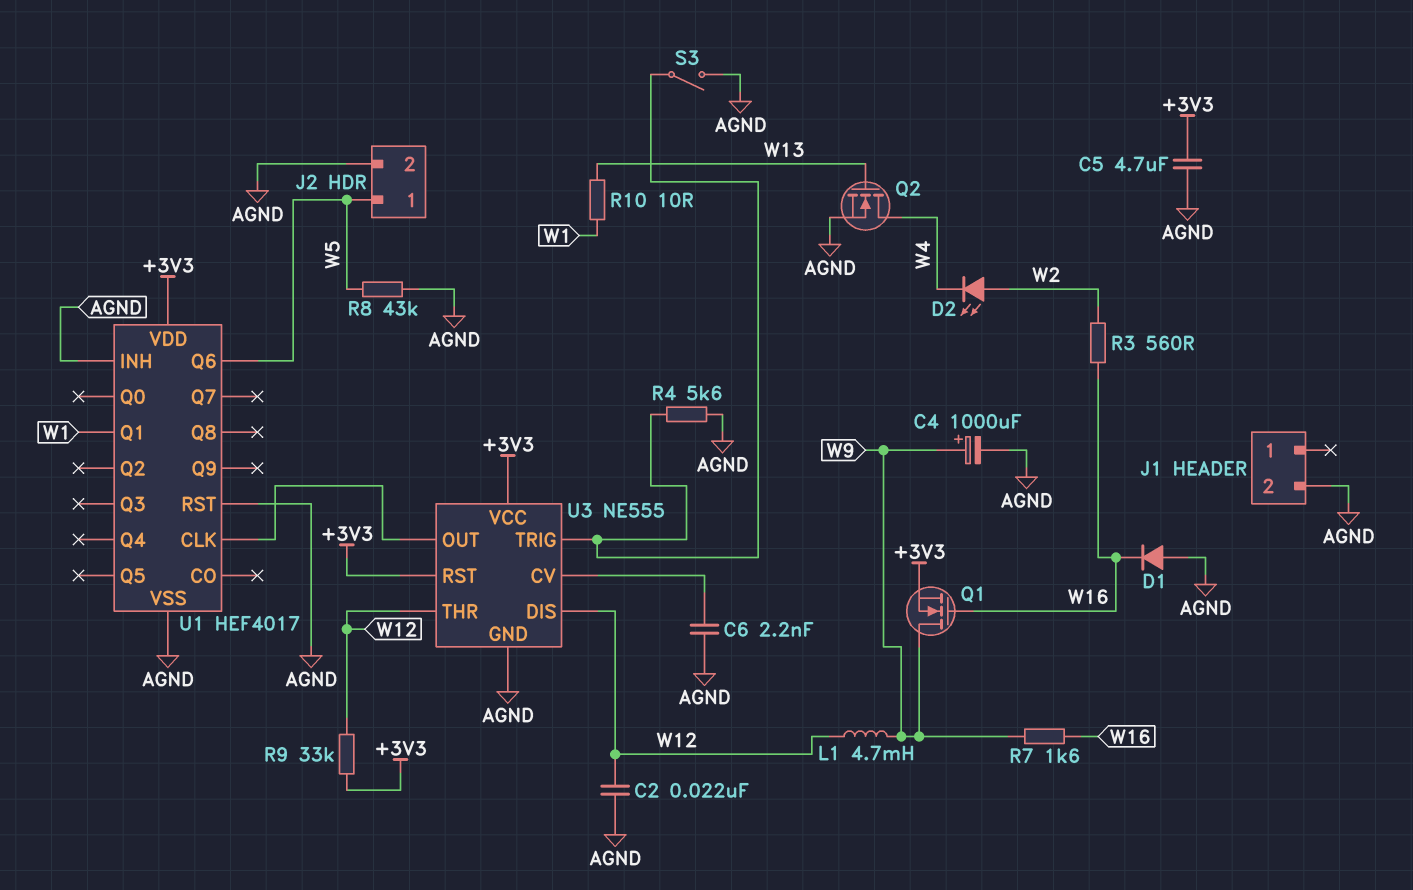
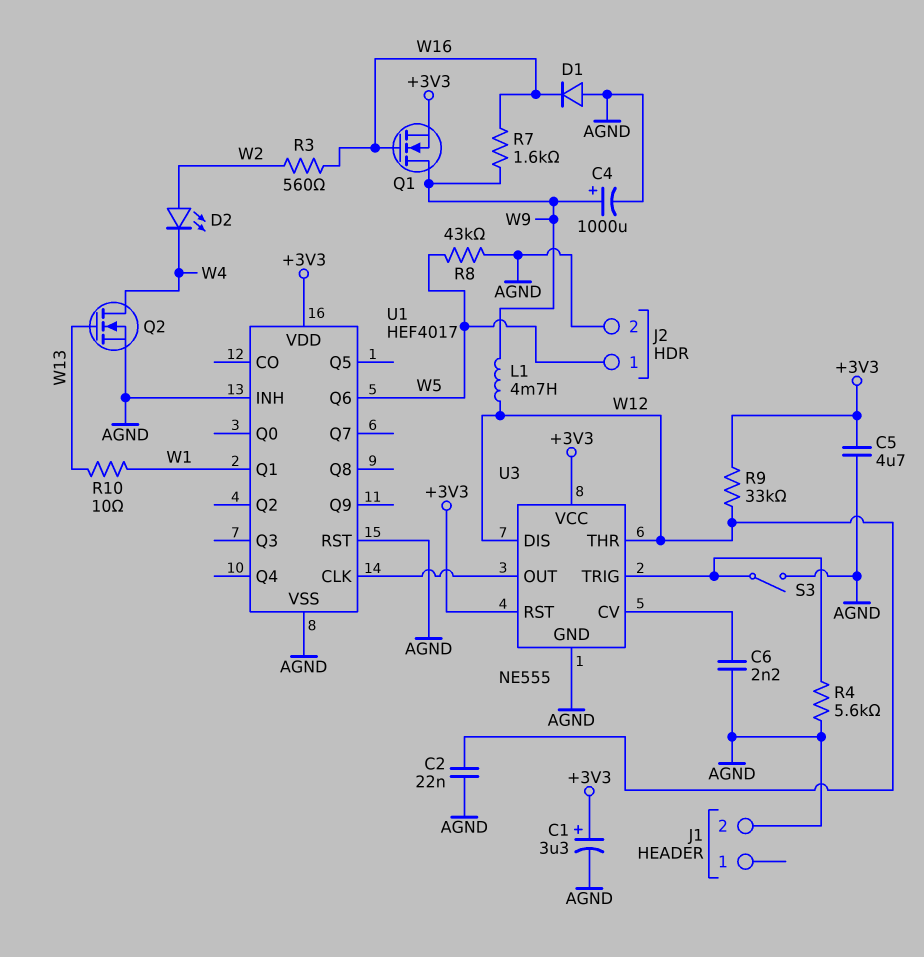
C1: none -> 3.3uF (plus +3V3, minus AGND)

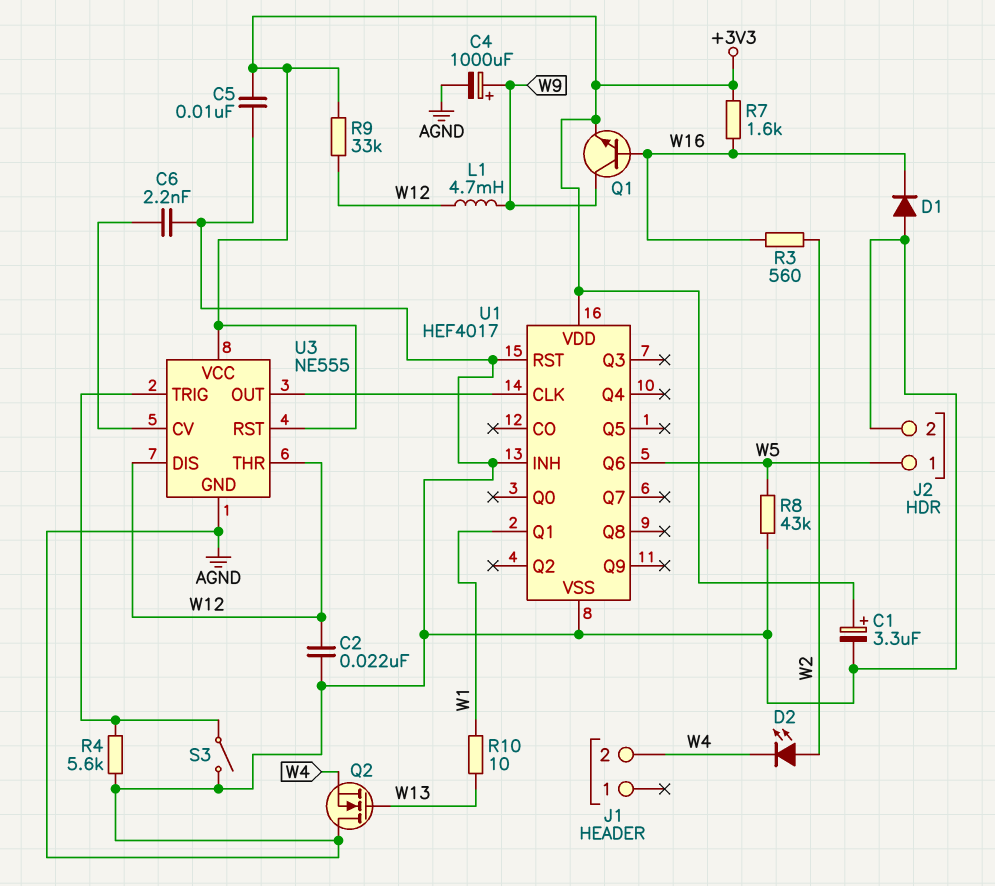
C5: 4.7uF (+3V3, AGND) -> 10nF (+3V3, AGND)
J1 pin 2: AGND -> W4
Q1: NMOS (G W16, D W9, S +3V3) -> NPN (B W16, C W9, E +3V3)
Q2: NMOS (G W13, D W4, S AGND) -> NMOS (G W13, D AGND, S W4)
R7: 1.6k (W9, W16) -> 1.6k (+3V3, W16)

